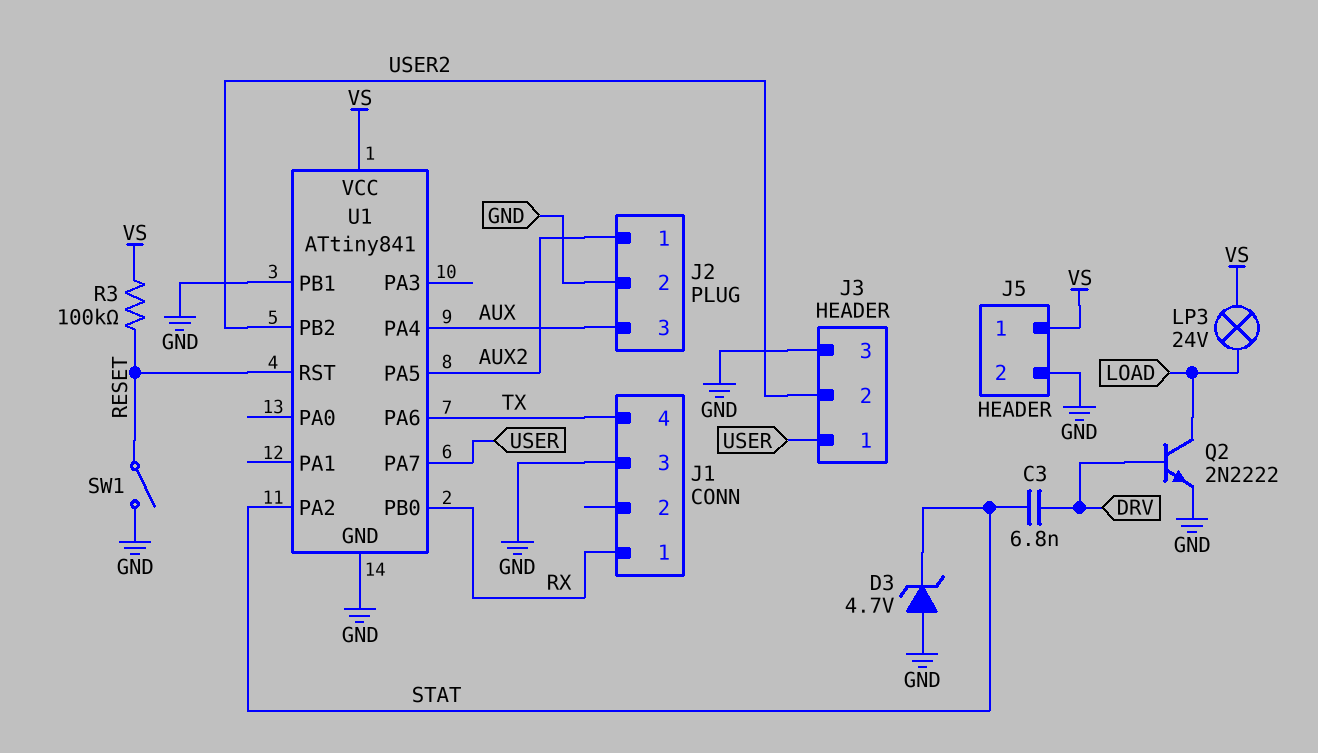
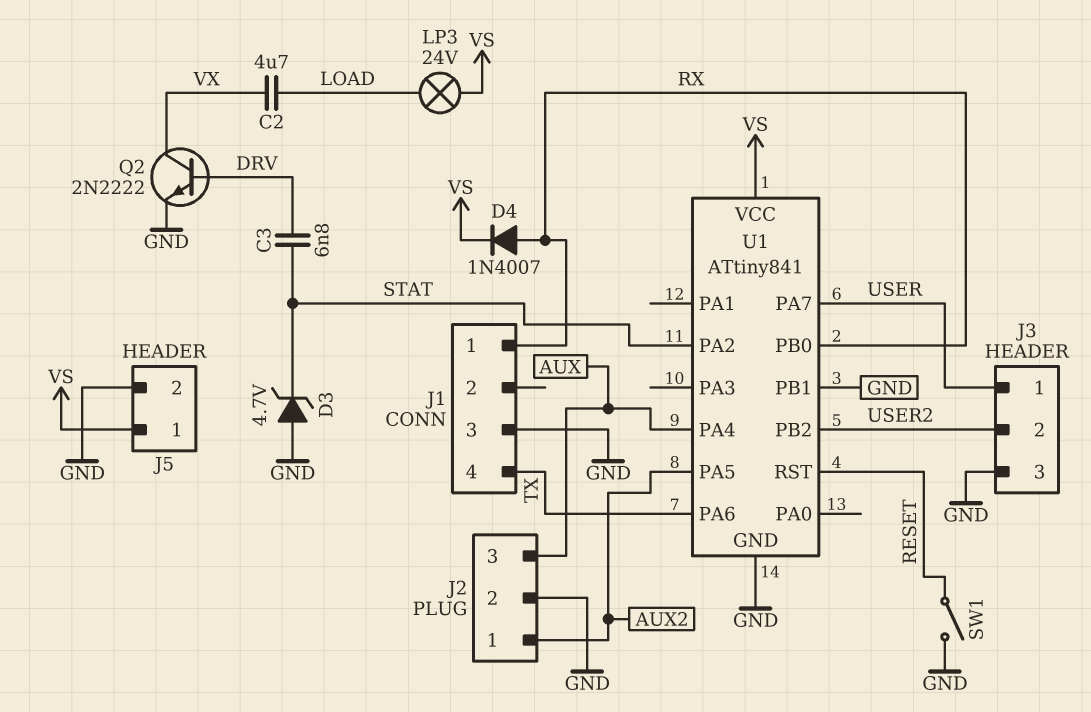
C2: none -> 4.7uF (LOAD, VX)
D4: none -> diode 1N4007 (A RX, K VS)
Q2: NPN 2N2222 (B DRV, C LOAD, E GND) -> NPN 2N2222 (B DRV, C VX, E GND)
R3: 100k (RESET, VS) -> none

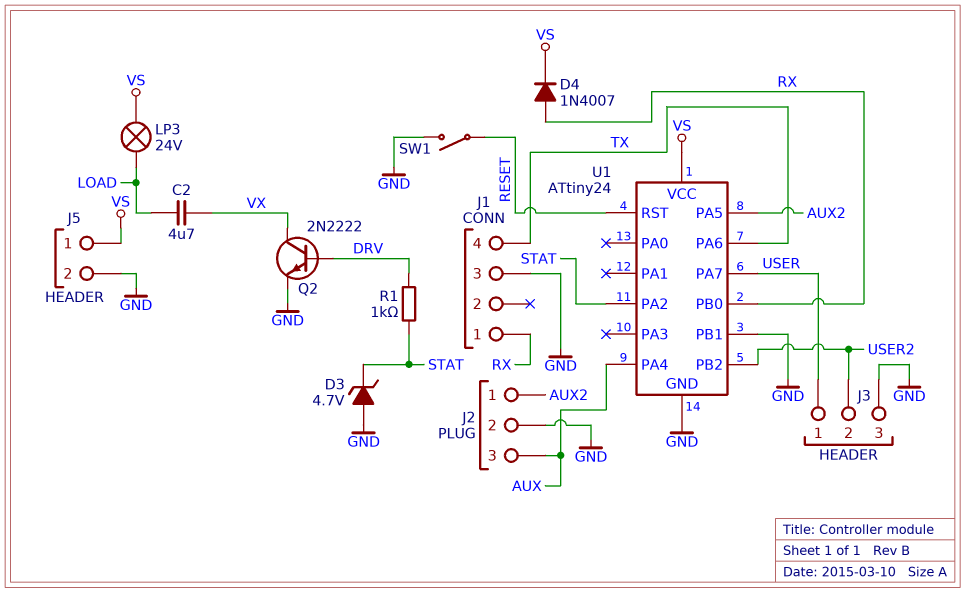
C3: 6.8nF (DRV, STAT) -> none
R1: none -> 1k (DRV, STAT)
U1: ATtiny841 -> ATtiny24

